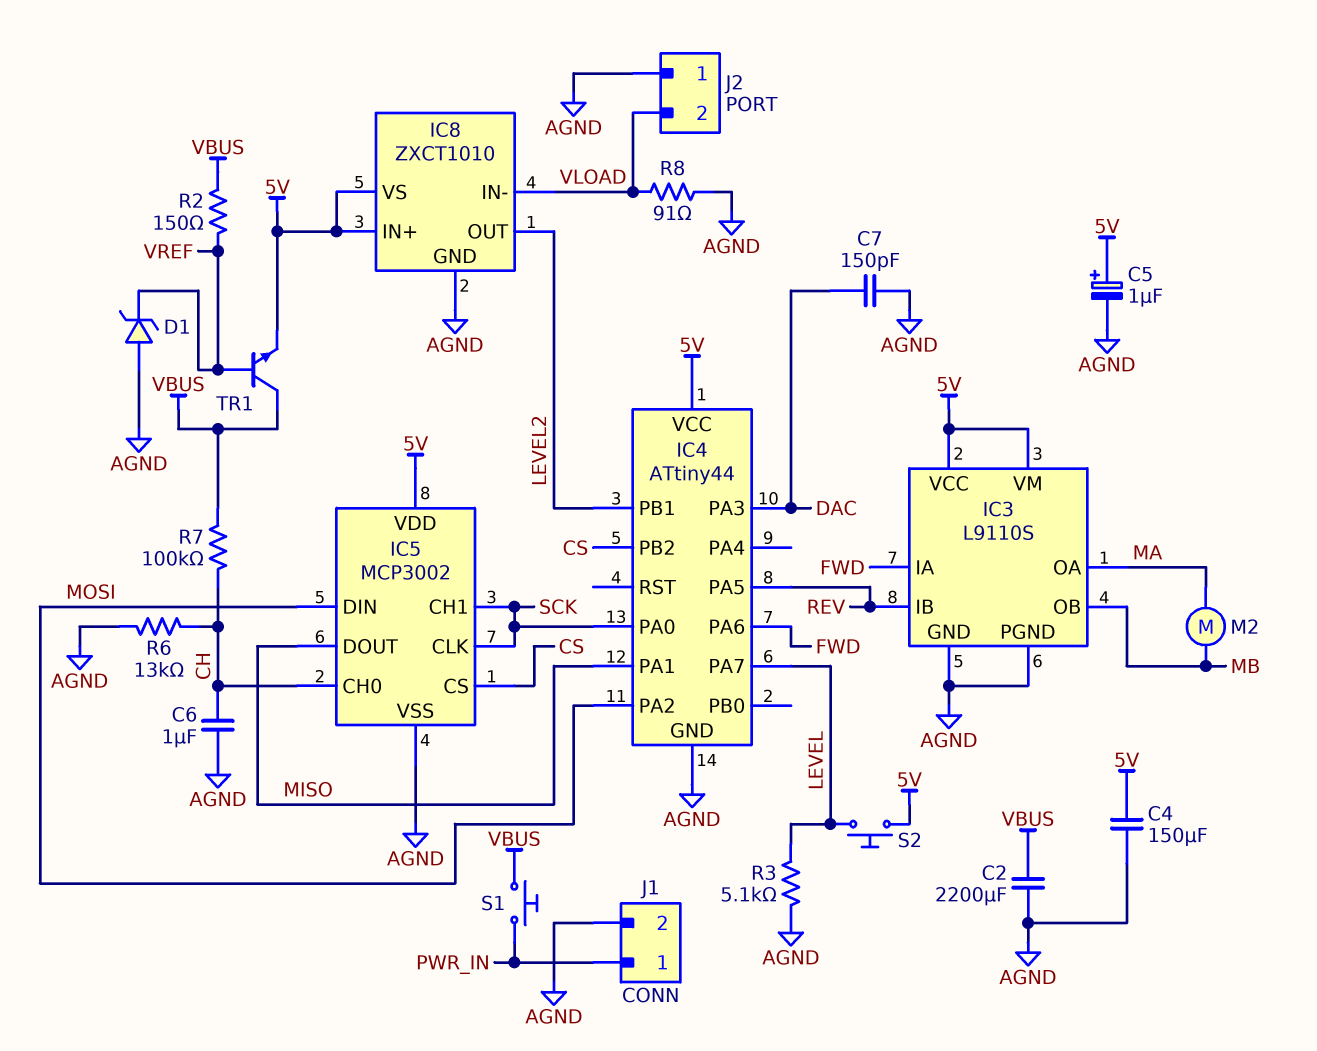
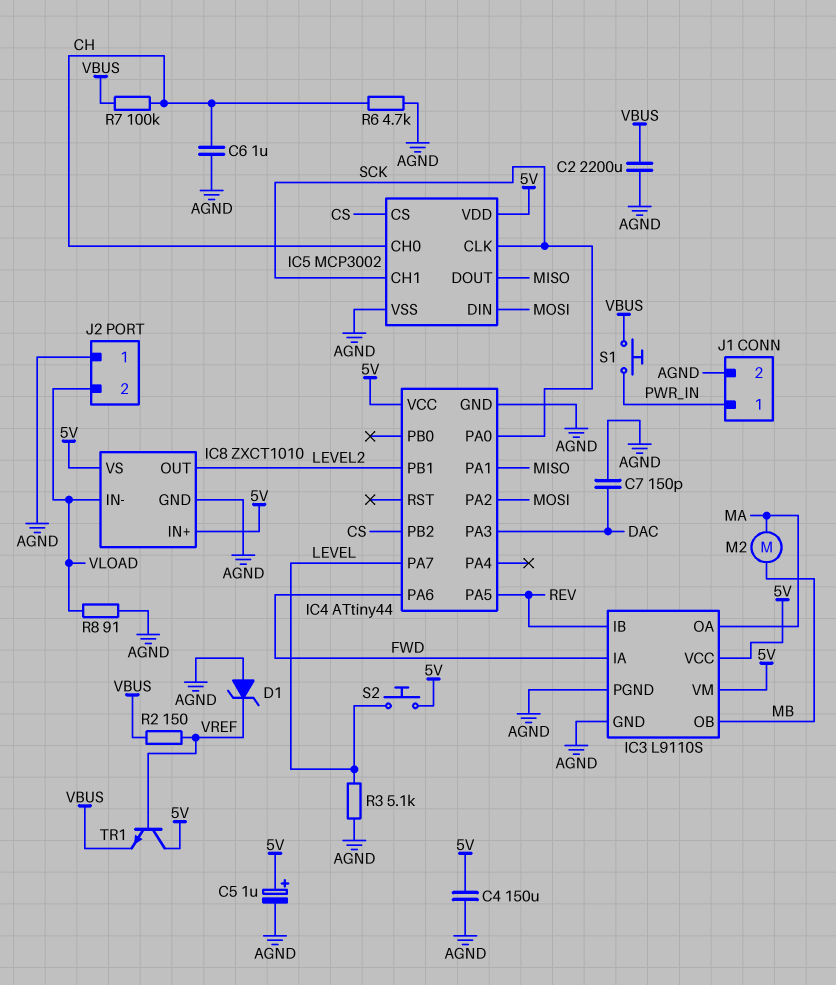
R6: 13k (AGND, CH) -> 4.7k (AGND, CH)
TR1: NPN (B VREF, C VBUS, E 5V) -> NPN (B VREF, C 5V, E VBUS)

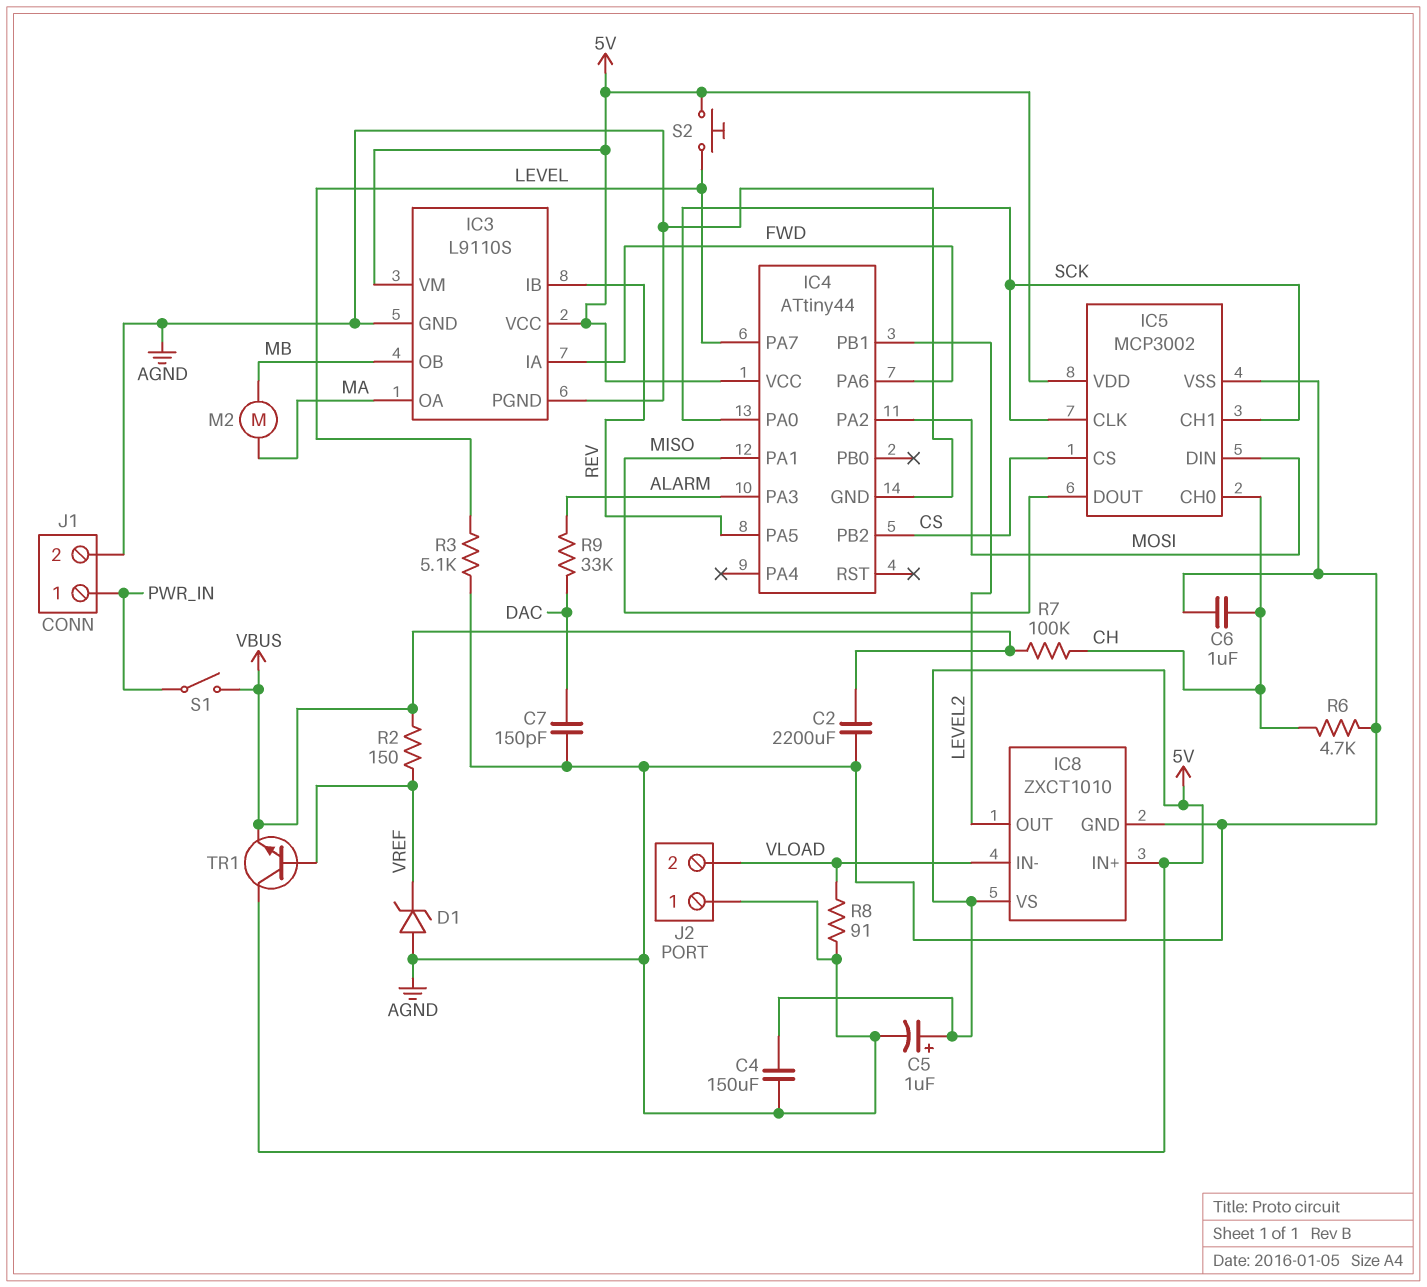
IC4 pin PA3: DAC -> ALARM
R9: none -> 33k (ALARM, DAC)
S1: button (PWR_IN, VBUS) -> switch (PWR_IN, VBUS)

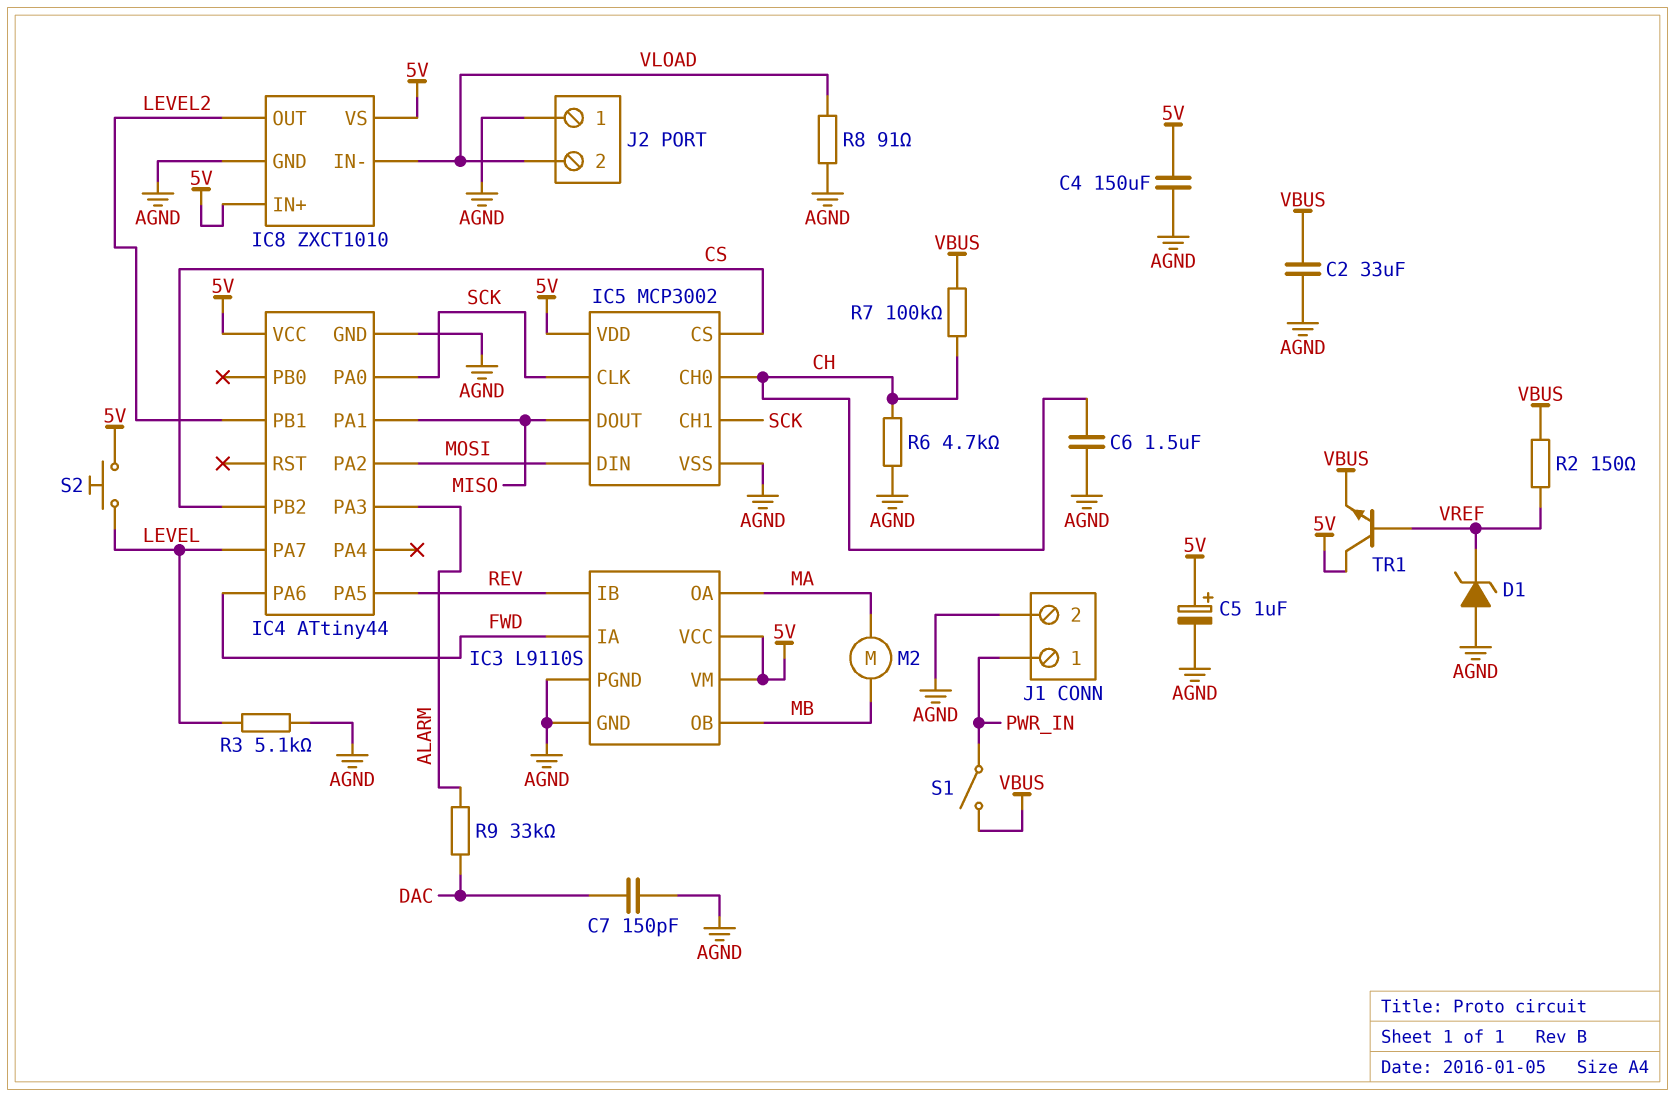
C2: 2200uF (AGND, VBUS) -> 33uF (AGND, VBUS)
C6: 1uF (AGND, CH) -> 1.5uF (AGND, CH)

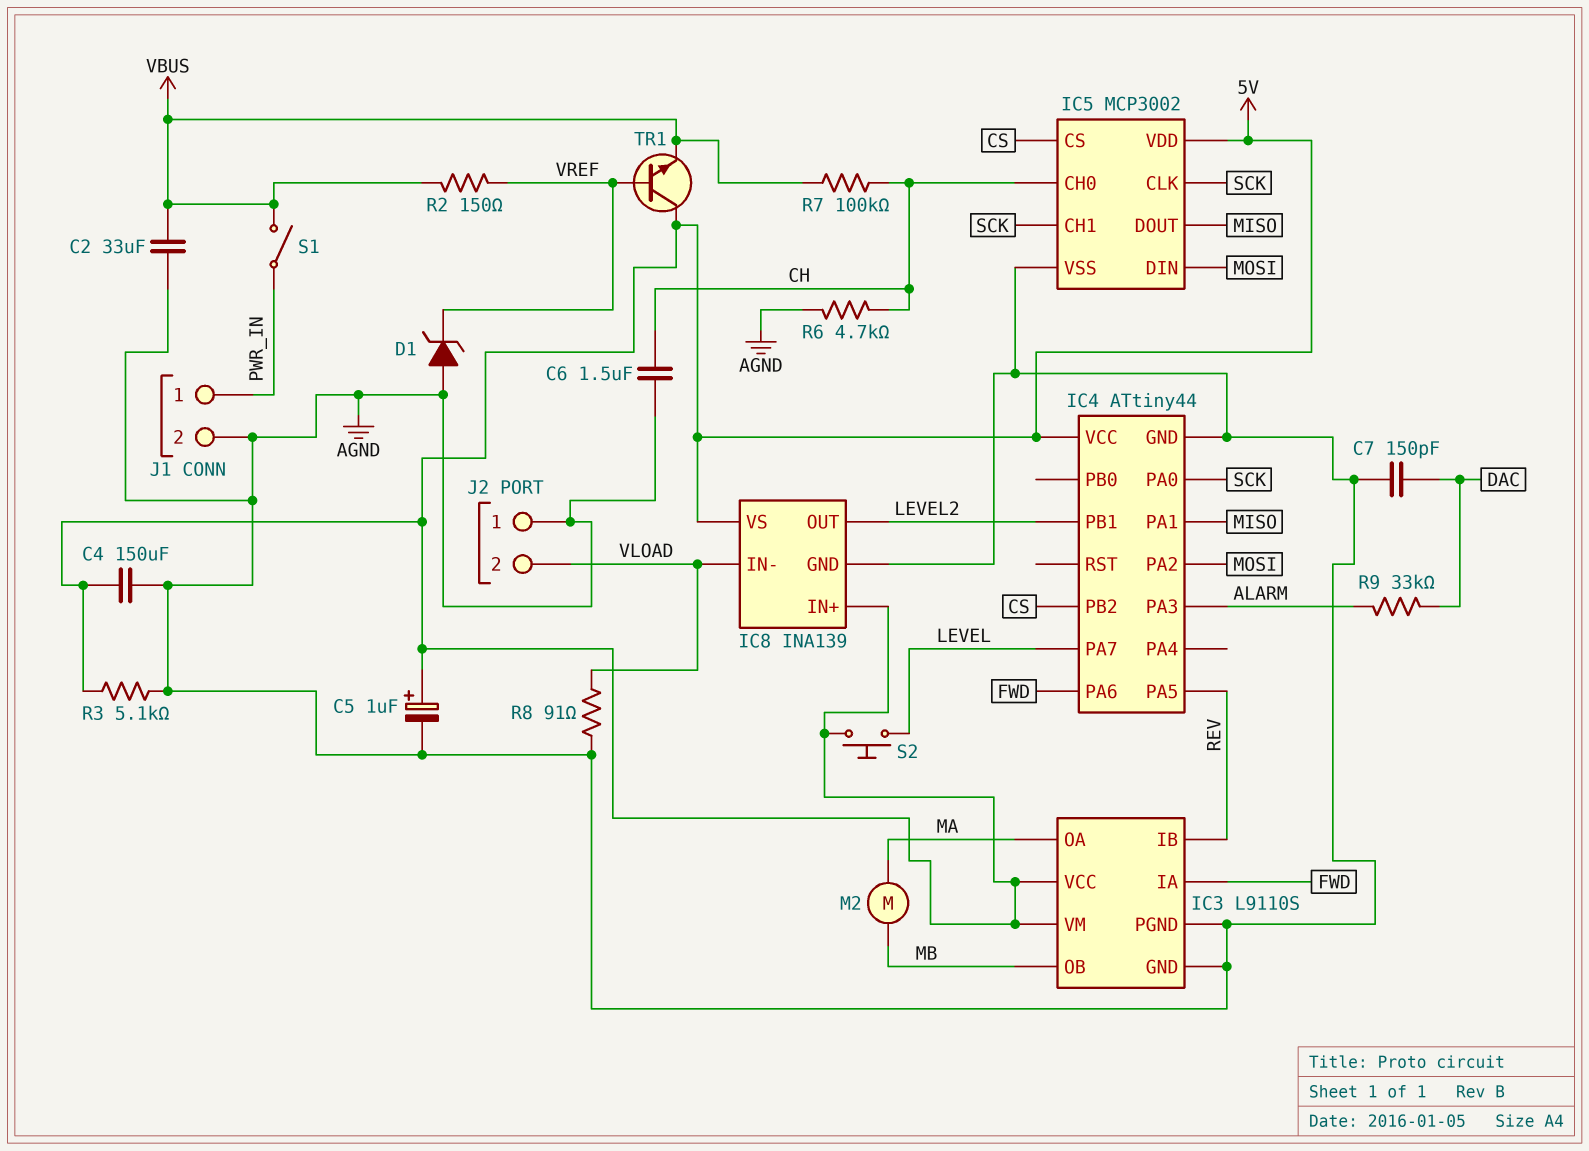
IC8: ZXCT1010 -> INA139
R3: 5.1k (AGND, LEVEL) -> 5.1k (5V, AGND)

